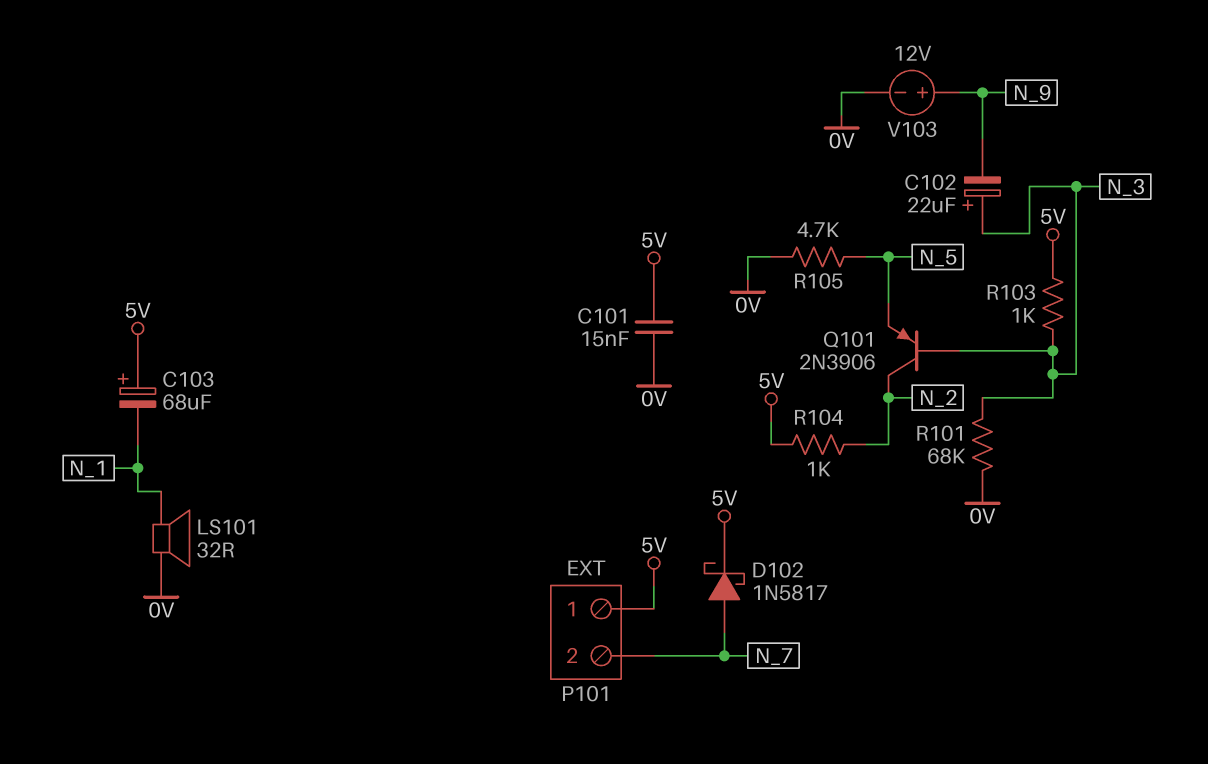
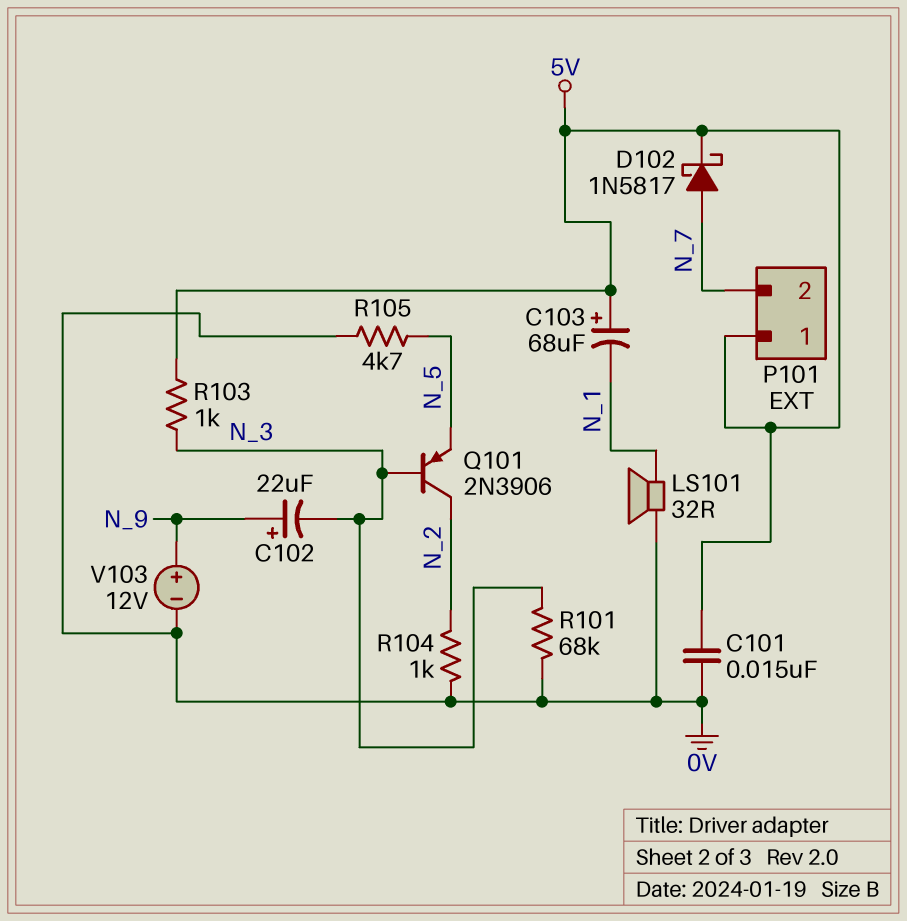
C102: 22uF (plus N_3, minus N_9) -> 22uF (plus N_9, minus N_3)
R104: 1k (5V, N_2) -> 1k (0V, N_2)

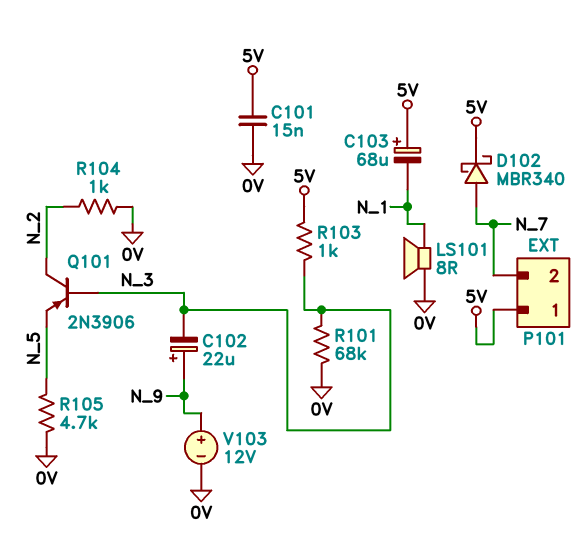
D102: schottky 1N5817 (A N_7, K 5V) -> schottky MBR340 (A N_7, K 5V)
LS101: speaker 32R (0V, N_1) -> speaker 8R (0V, N_1)

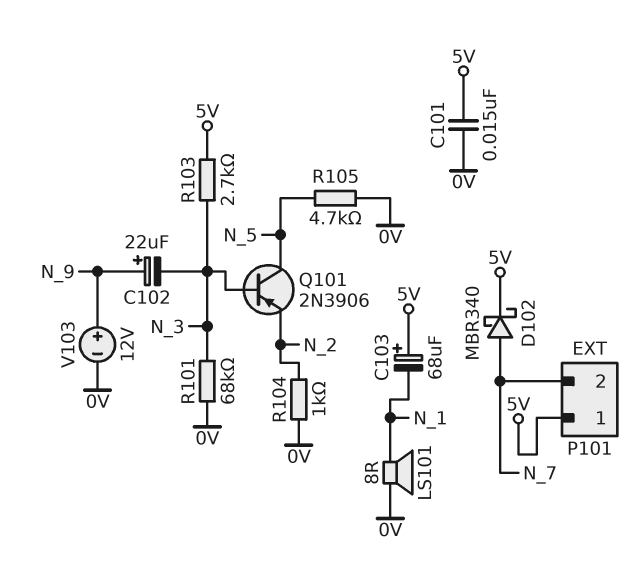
Q101: PNP 2N3906 (B N_3, C N_2, E N_5) -> PNP 2N3906 (B N_3, C N_5, E N_2)
R103: 1k (5V, N_3) -> 2.7k (5V, N_3)

